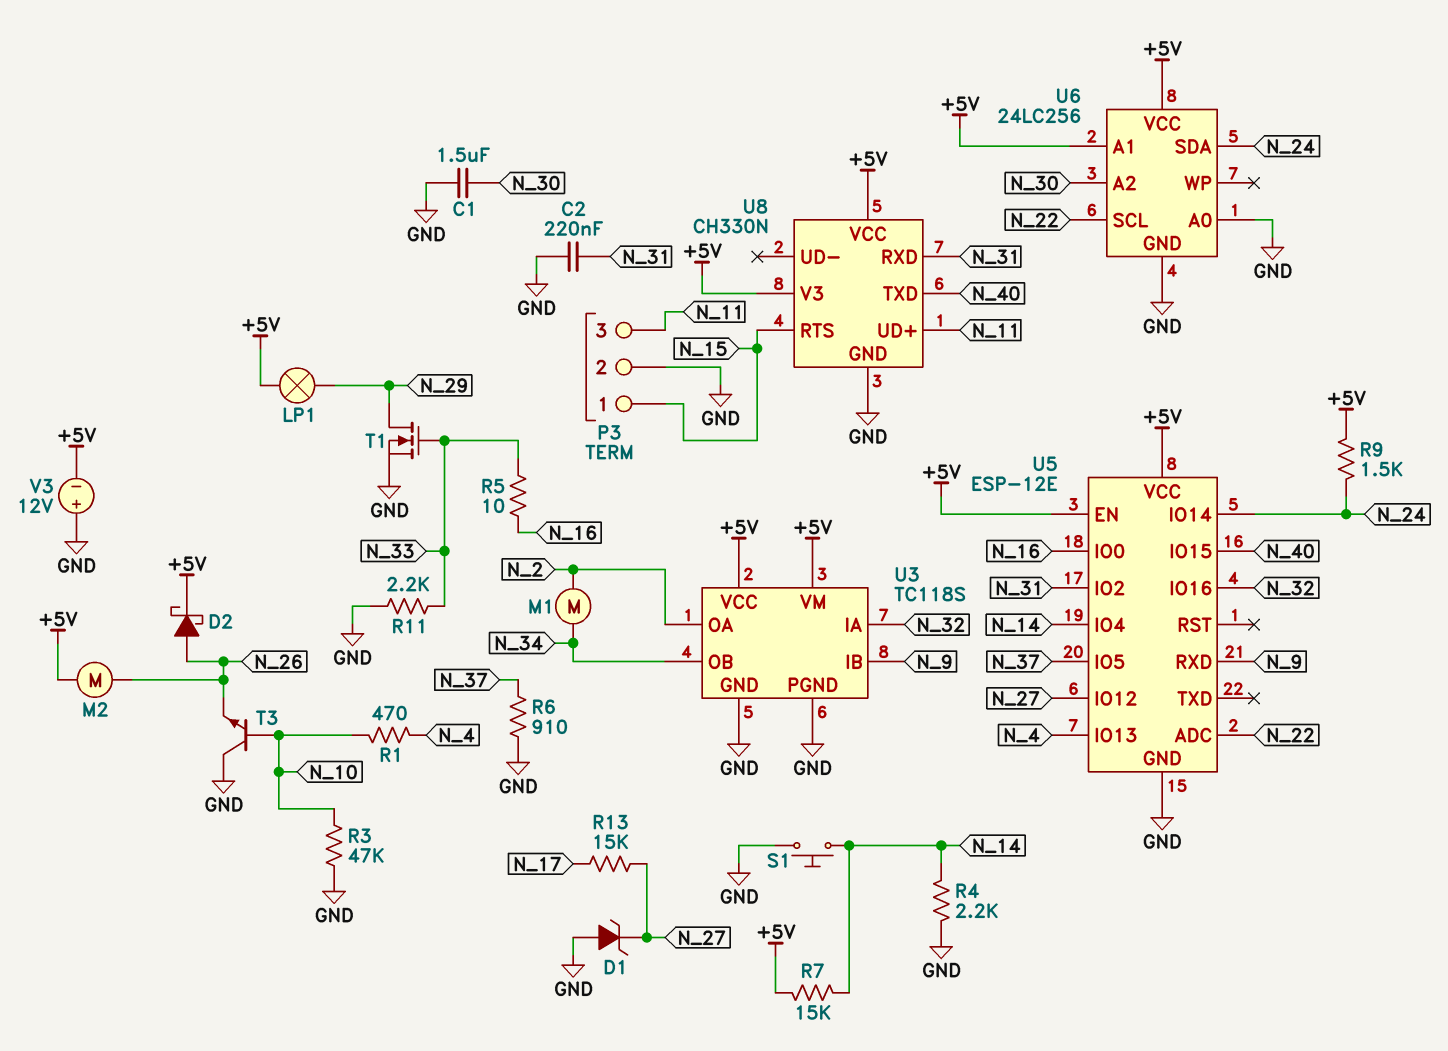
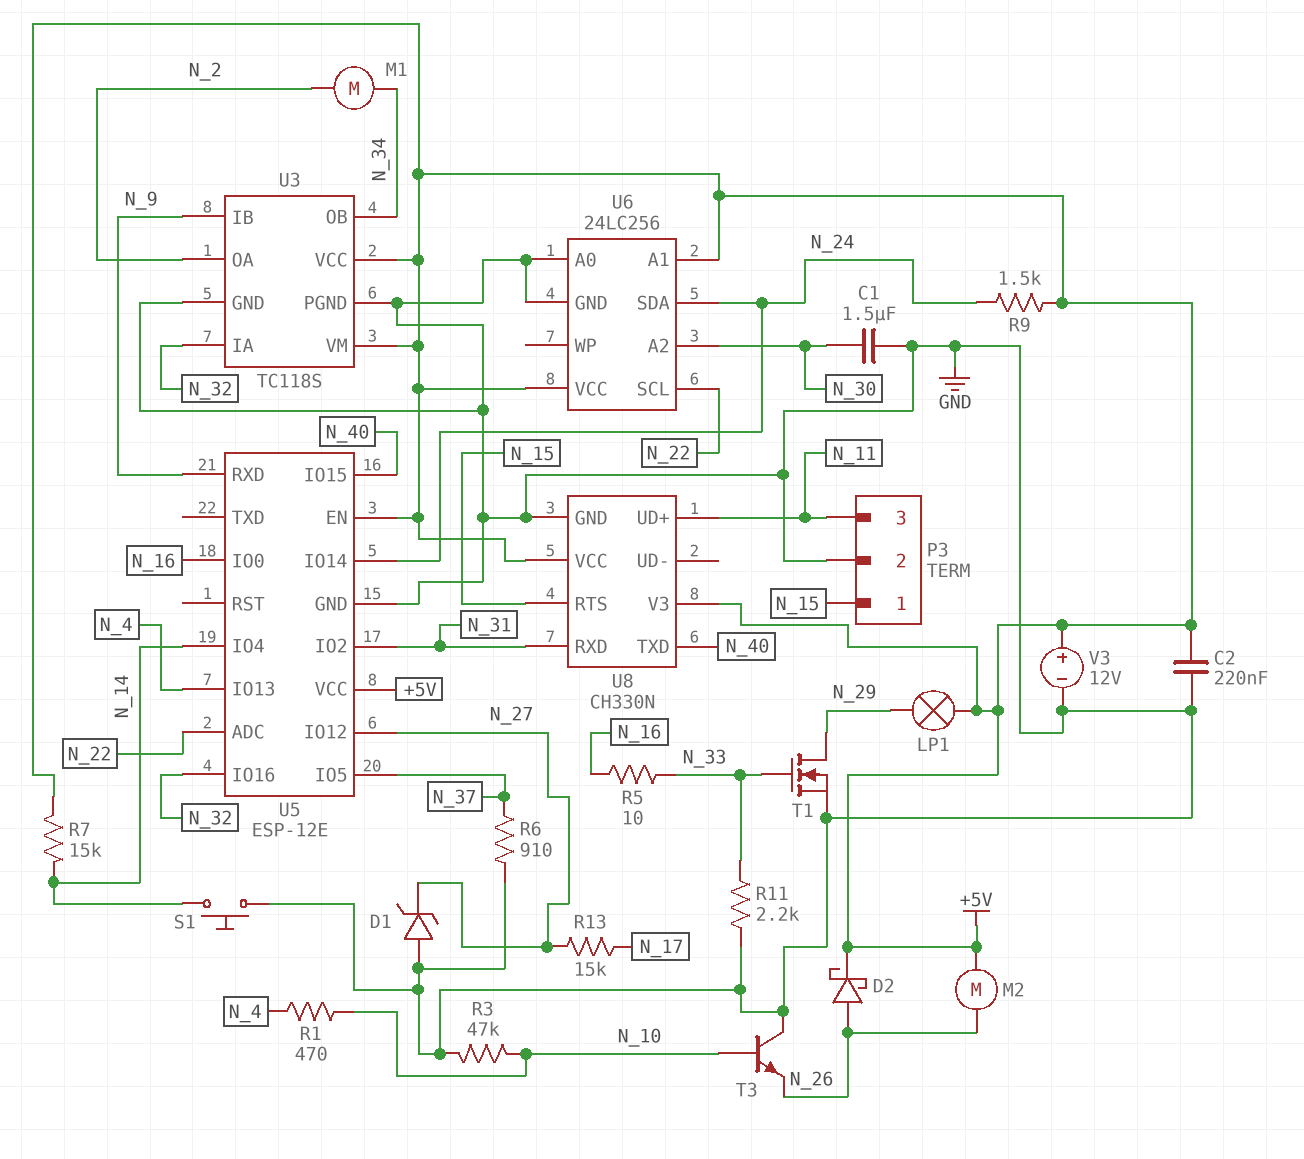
C2: 220nF (GND, N_31) -> 220nF (+5V, GND)
R4: 2.2k (GND, N_14) -> none
V3: 12V (plus GND, minus +5V) -> 12V (plus +5V, minus GND)

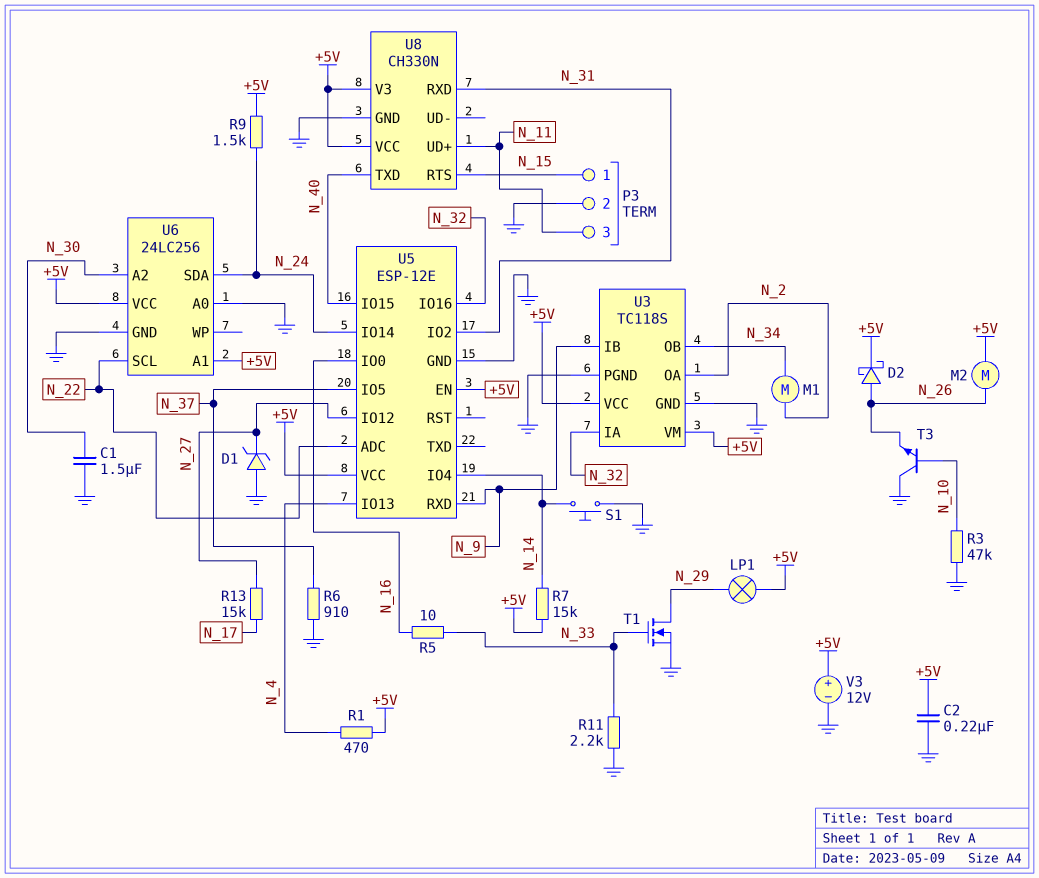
R1: 470 (N_4, N_10) -> 470 (+5V, N_4)

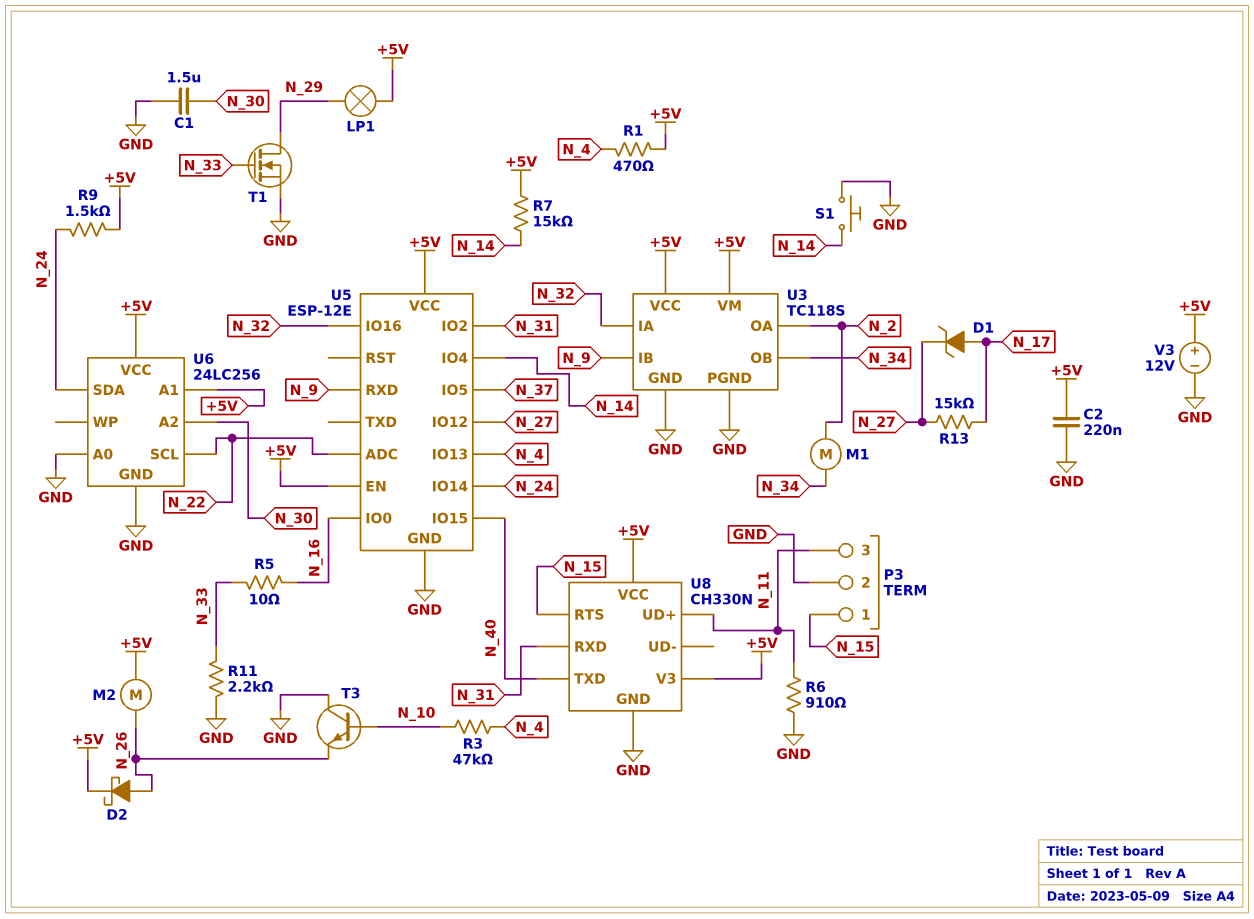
D1: zener (A GND, K N_27) -> zener (A N_17, K N_27)
R3: 47k (GND, N_10) -> 47k (N_4, N_10)
R6: 910 (GND, N_37) -> 910 (GND, N_11)

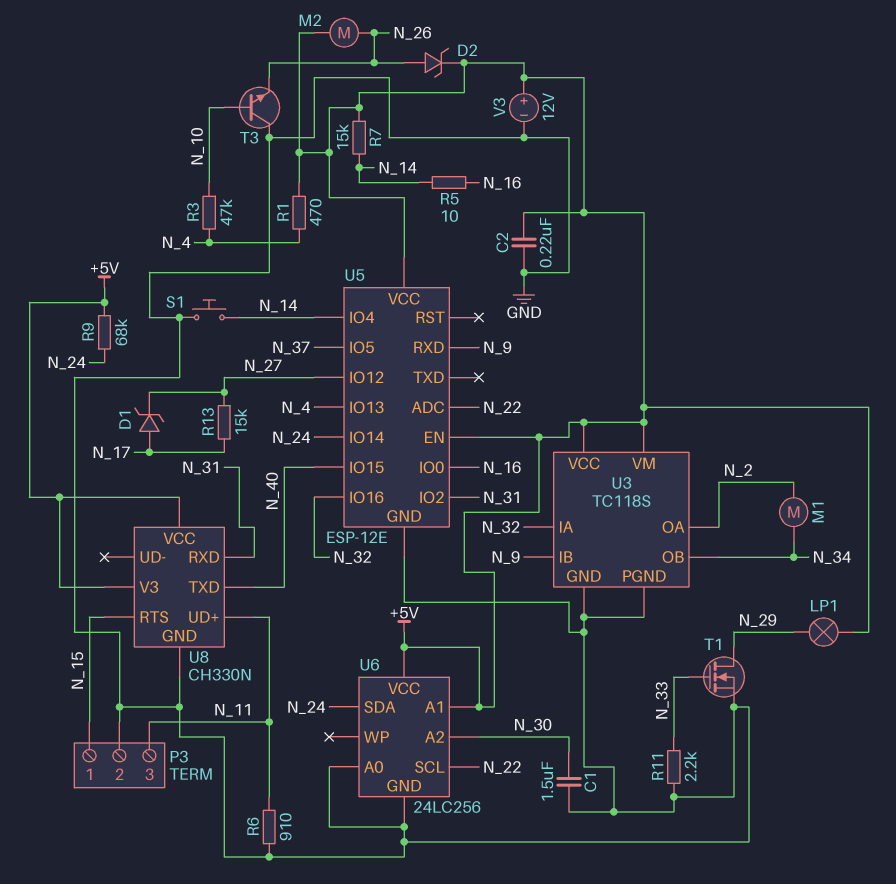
D2: schottky (A N_26, K +5V) -> zener (A N_26, K +5V)
R5: 10 (N_16, N_33) -> 10 (N_14, N_16)
R9: 1.5k (+5V, N_24) -> 68k (+5V, N_24)

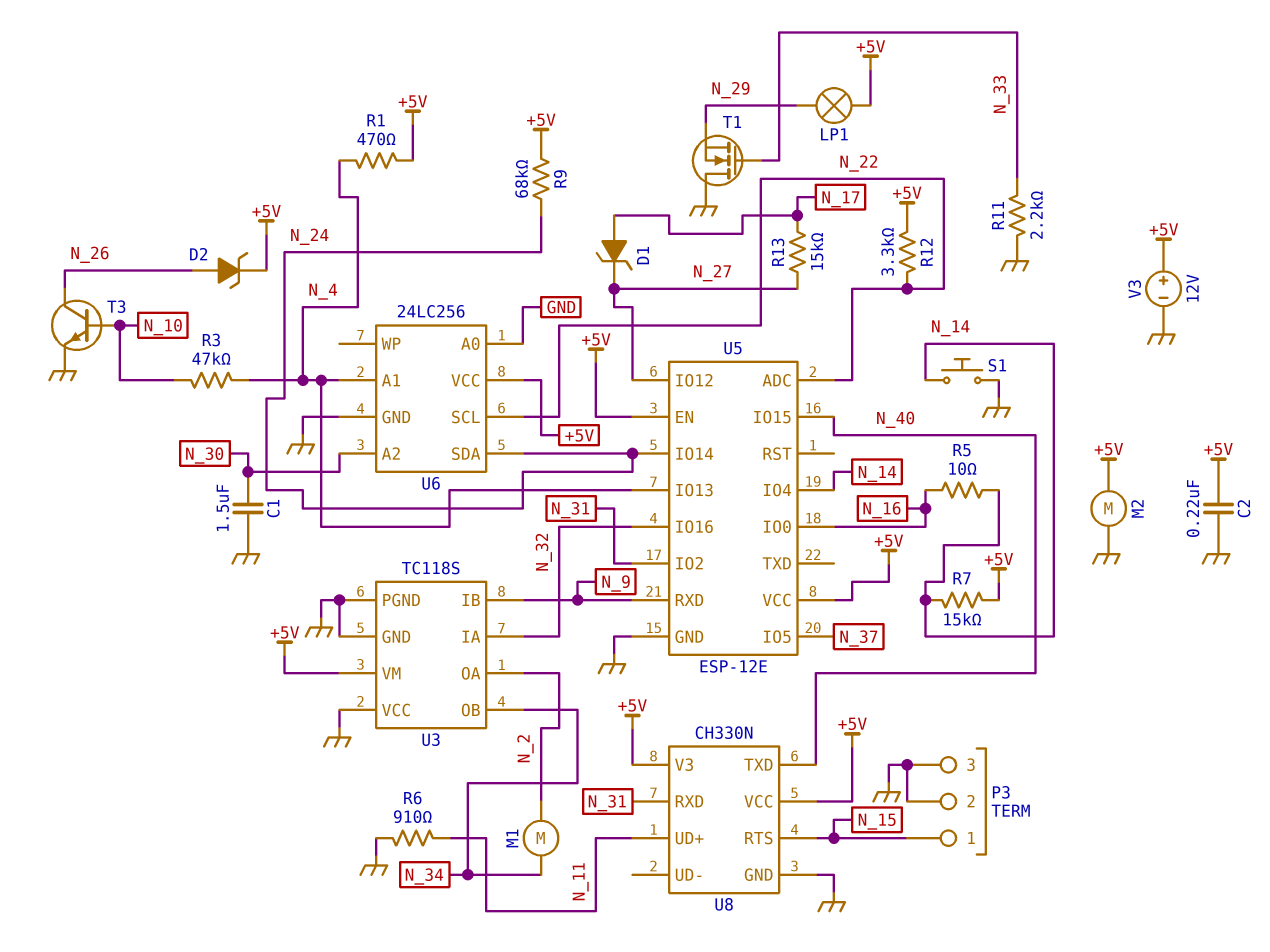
M2: motor (+5V, N_26) -> motor (+5V, GND)
P3 pin 3: N_11 -> GND
R12: none -> 3.3k (+5V, N_22)
T1: NMOS (G N_33, D N_29, S GND) -> NMOS (G N_33, D GND, S N_29)
T3: NPN (B N_10, C GND, E N_26) -> NPN (B N_10, C N_26, E GND)
U3 pin VCC: +5V -> GND
U6 pin A1: +5V -> N_4

